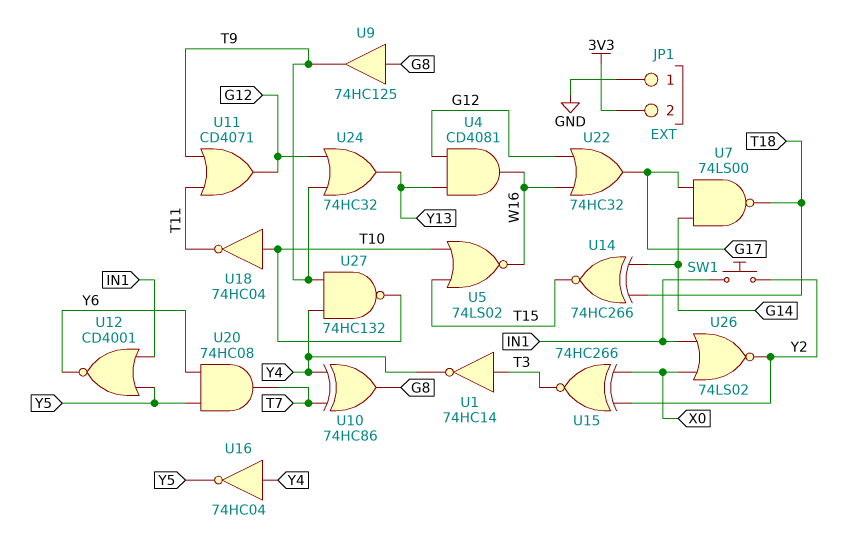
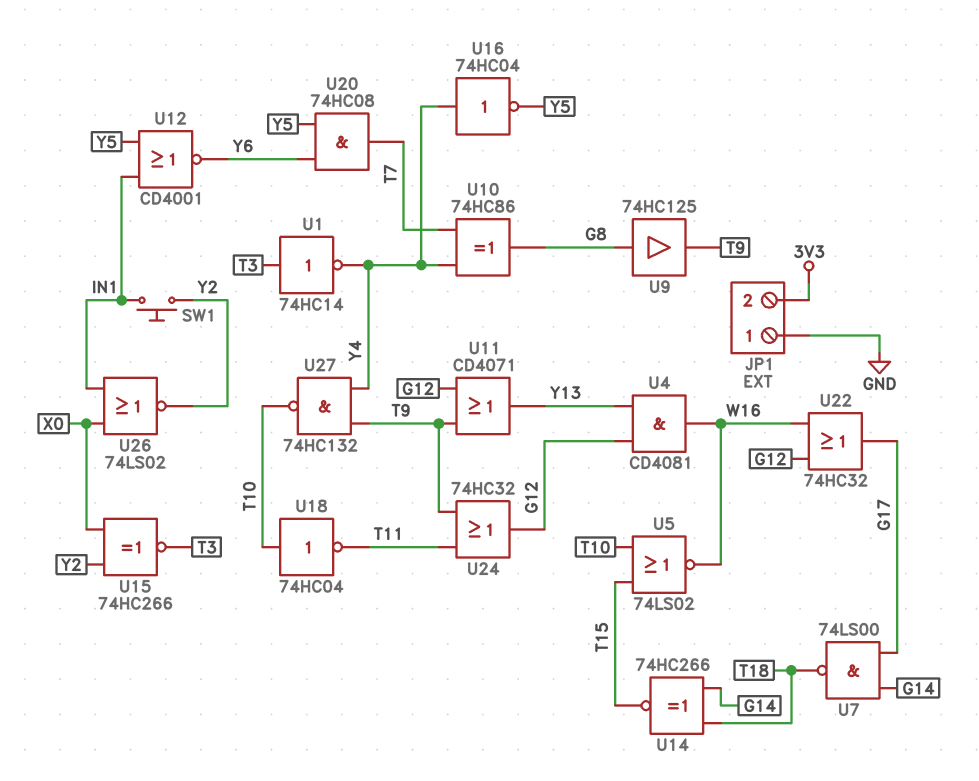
U11: OR CD4071 (in T9, in T11, out G12) -> OR CD4071 (in G12, in T9, out Y13)
U24: OR 74HC32 (in G12, in T9, out Y13) -> OR 74HC32 (in T9, in T11, out G12)

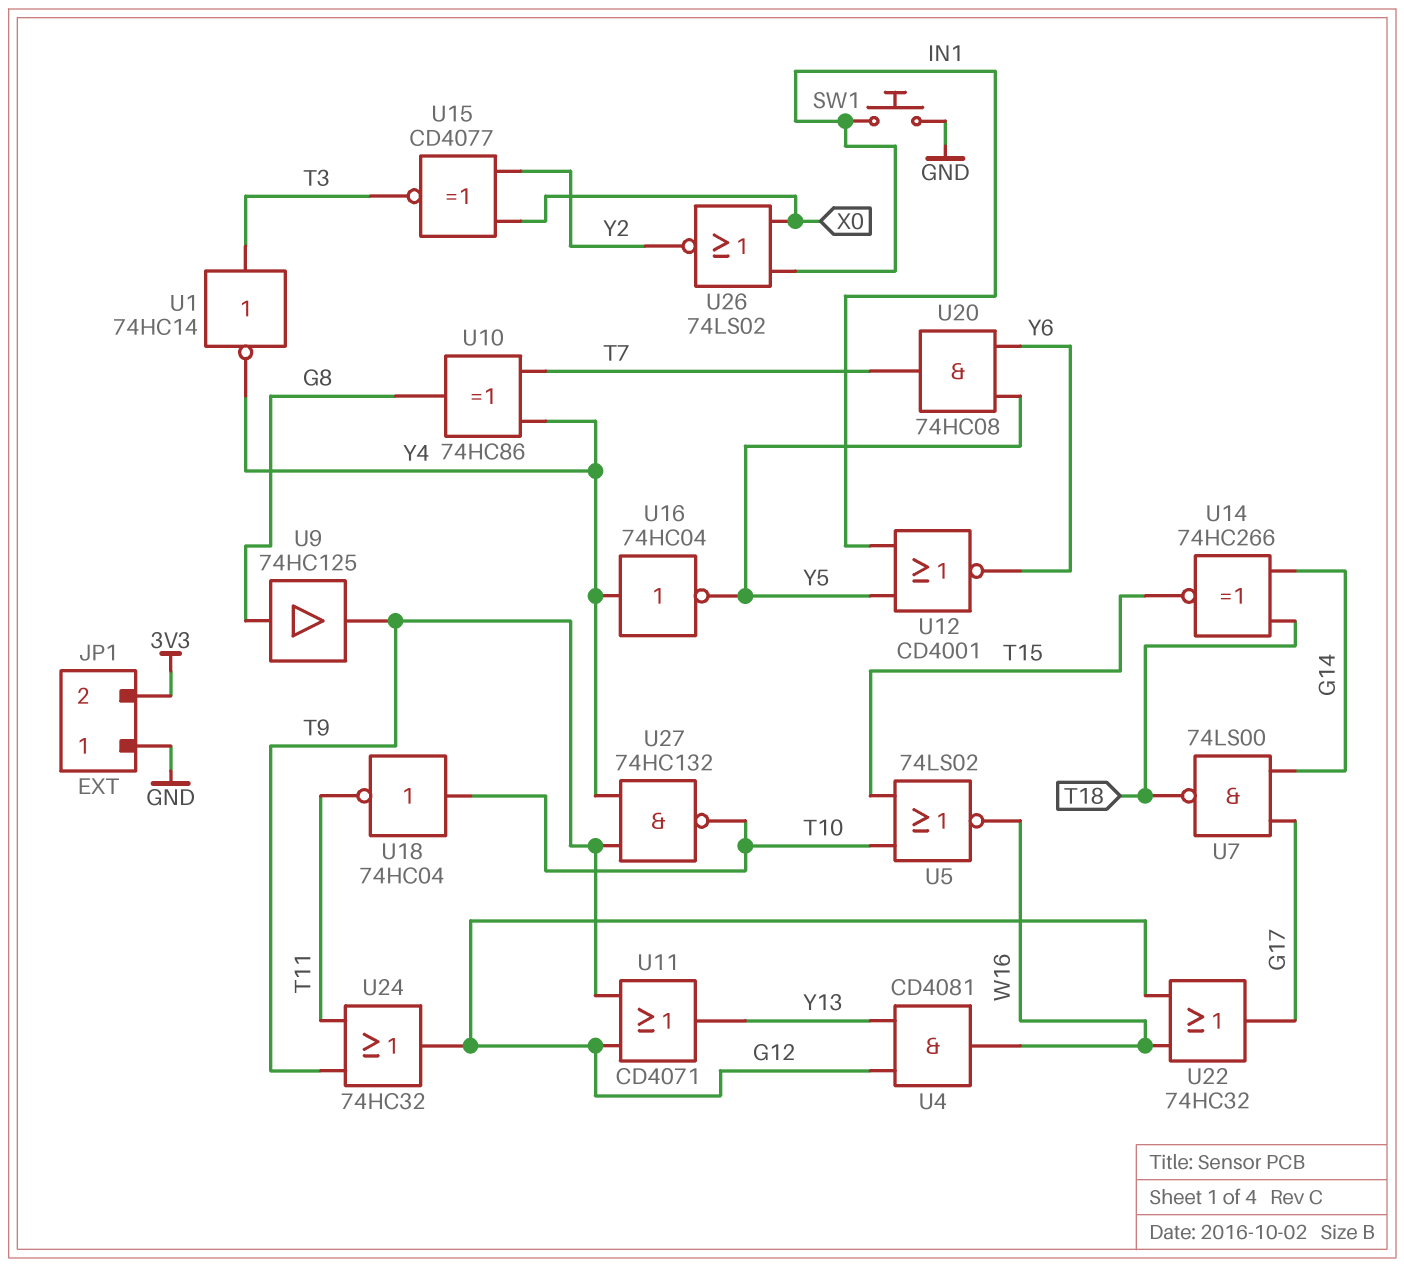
SW1: button (IN1, Y2) -> button (GND, IN1)
U15: XNOR 74HC266 (in X0, in Y2, out T3) -> XNOR CD4077 (in X0, in Y2, out T3)

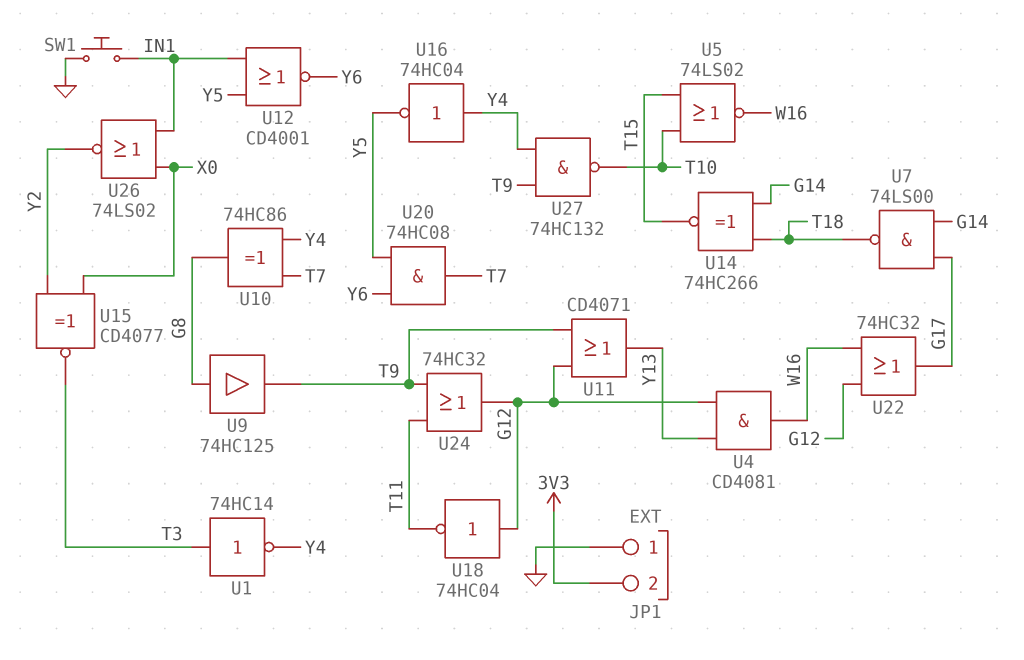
U18: NOT 74HC04 (in T10, out T11) -> NOT 74HC04 (in G12, out T11)

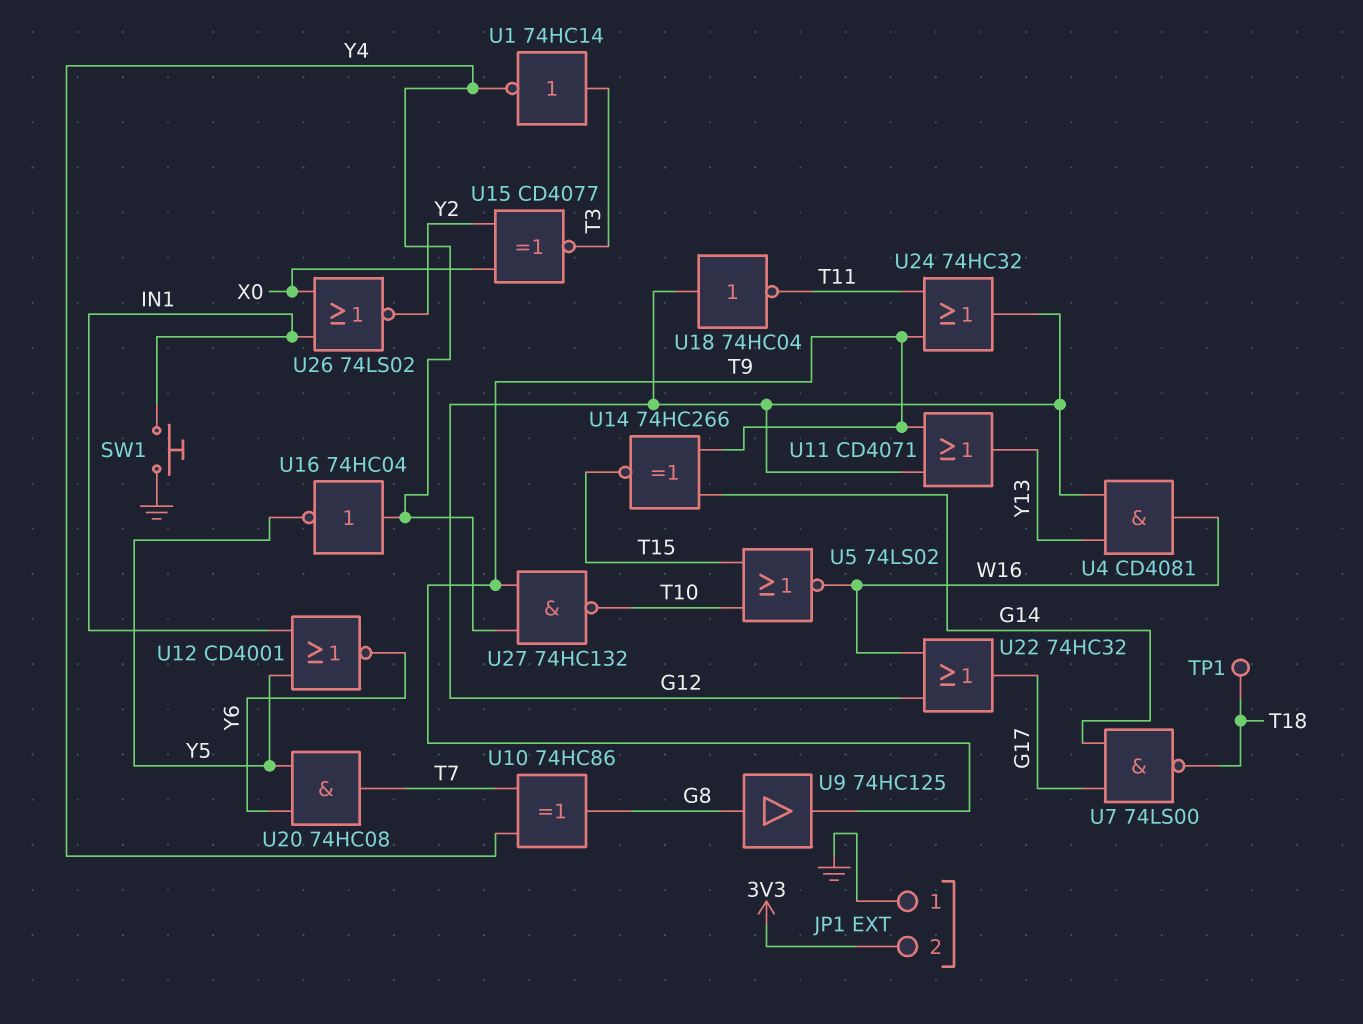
TP1: none -> test point (T18)
U14: XNOR 74HC266 (in G14, in T18, out T15) -> XNOR 74HC266 (in G14, in T9, out T15)

